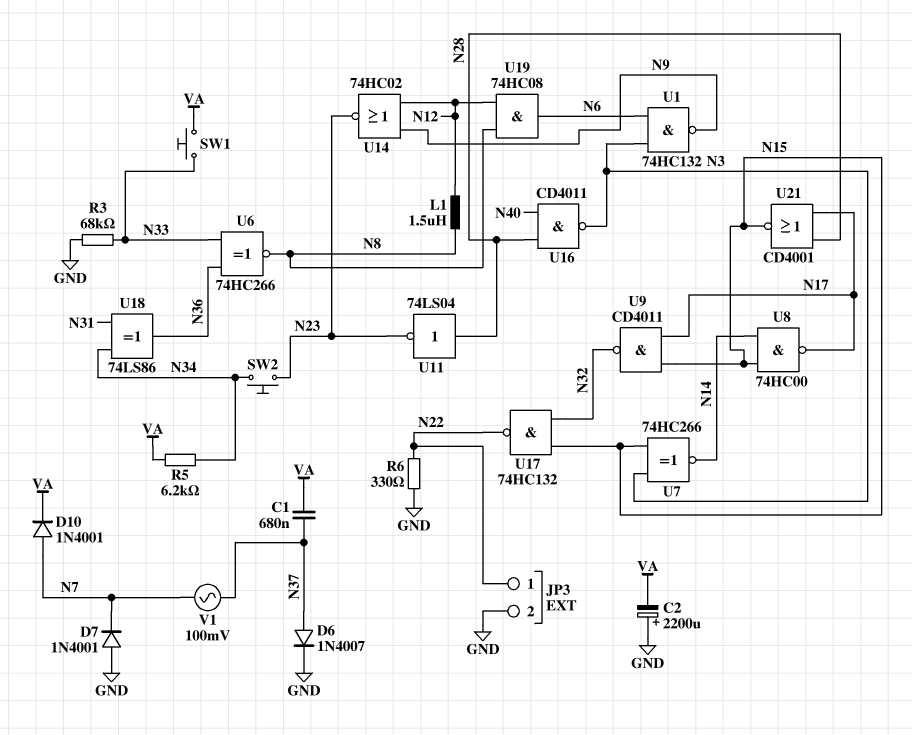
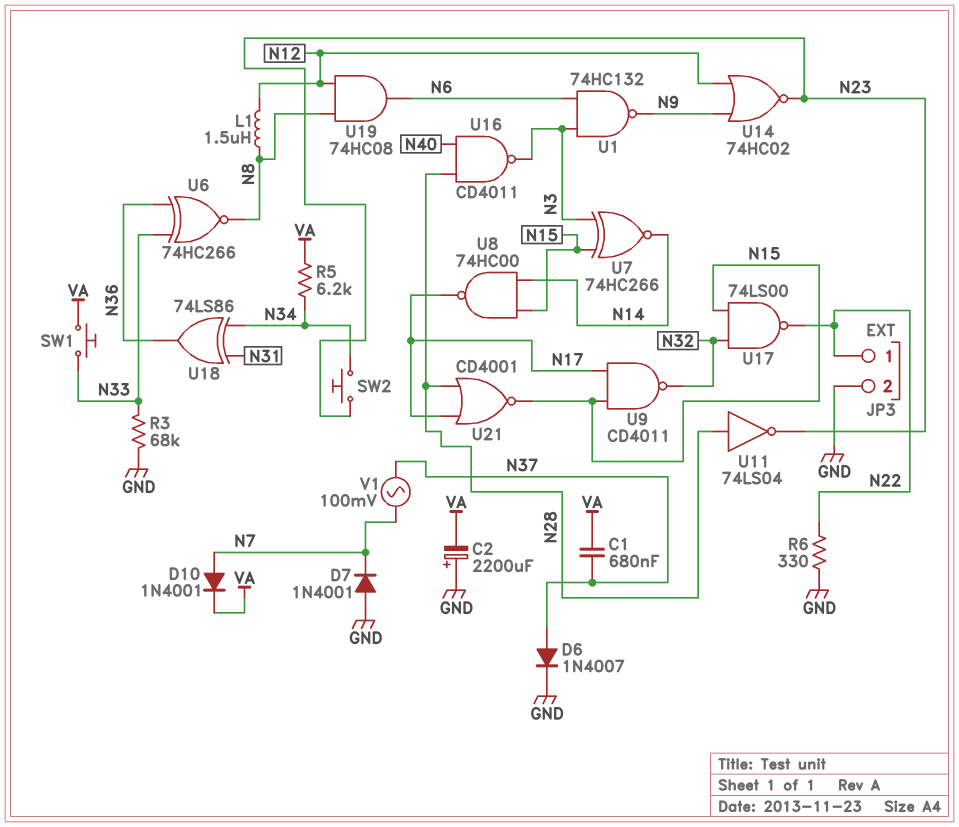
U17: NAND 74HC132 (in N15, in N32, out N22) -> NAND 74LS00 (in N15, in N32, out N22)

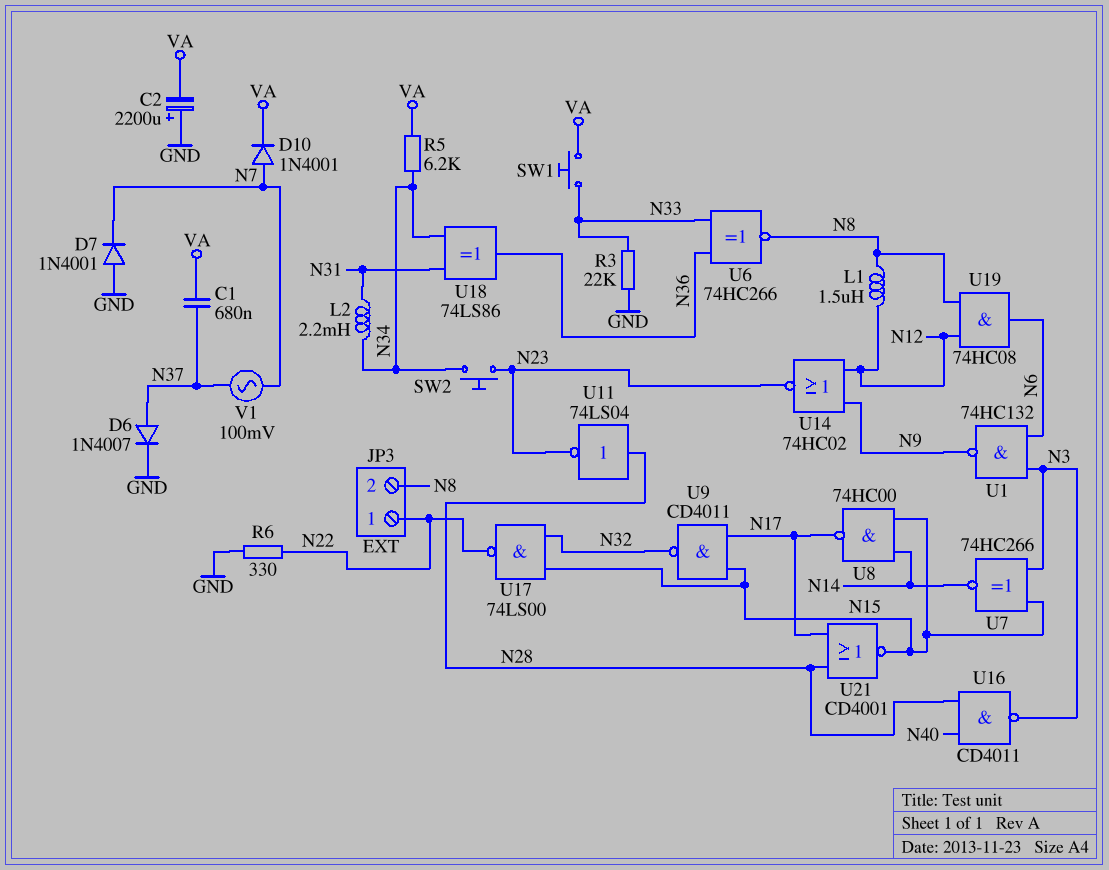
JP3 pin 2: GND -> N8
L2: none -> 2.2mH (N31, N34)
R3: 68k (GND, N33) -> 22k (GND, N33)

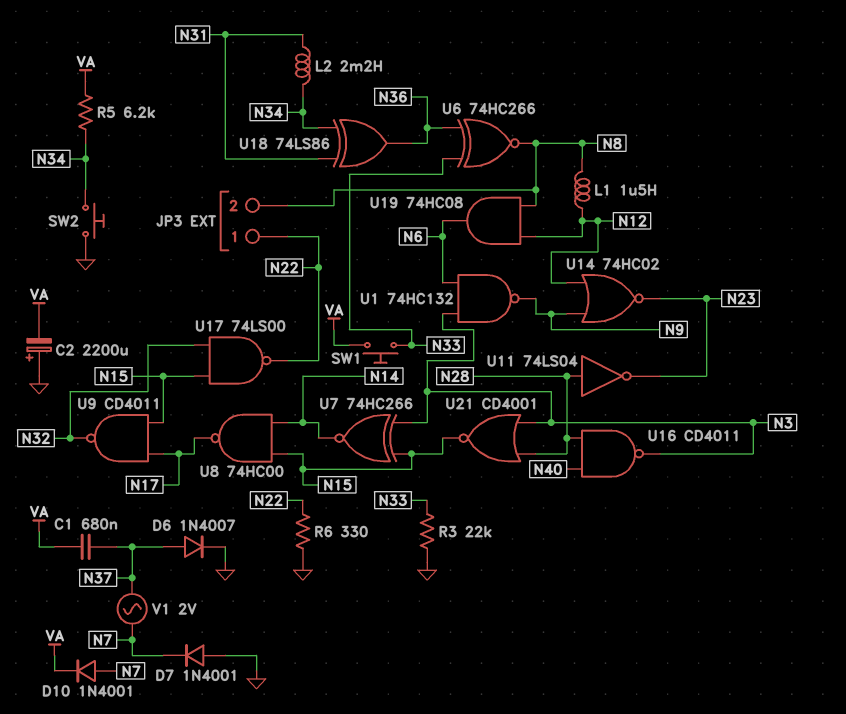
SW2: button (N23, N34) -> button (GND, N34)
U21: NOR CD4001 (in N17, in N28, out N15) -> NOR CD4001 (in N3, in N28, out N15)
V1: AC 100mV (N7, N37) -> AC 2V (N7, N37)

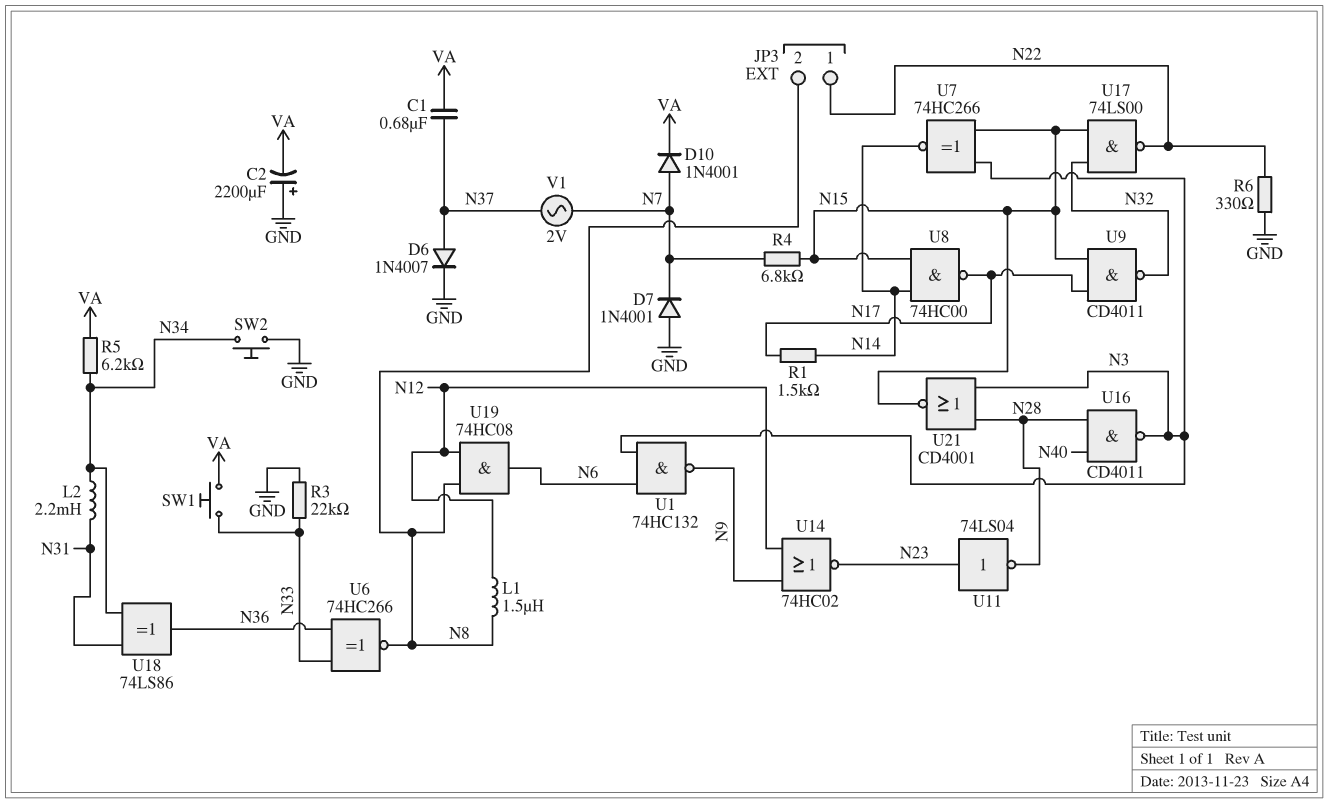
R1: none -> 1.5k (N14, N17)
R4: none -> 6.8k (N7, N15)
U11: NOT 74LS04 (in N28, out N23) -> NOT 74LS04 (in N23, out N28)

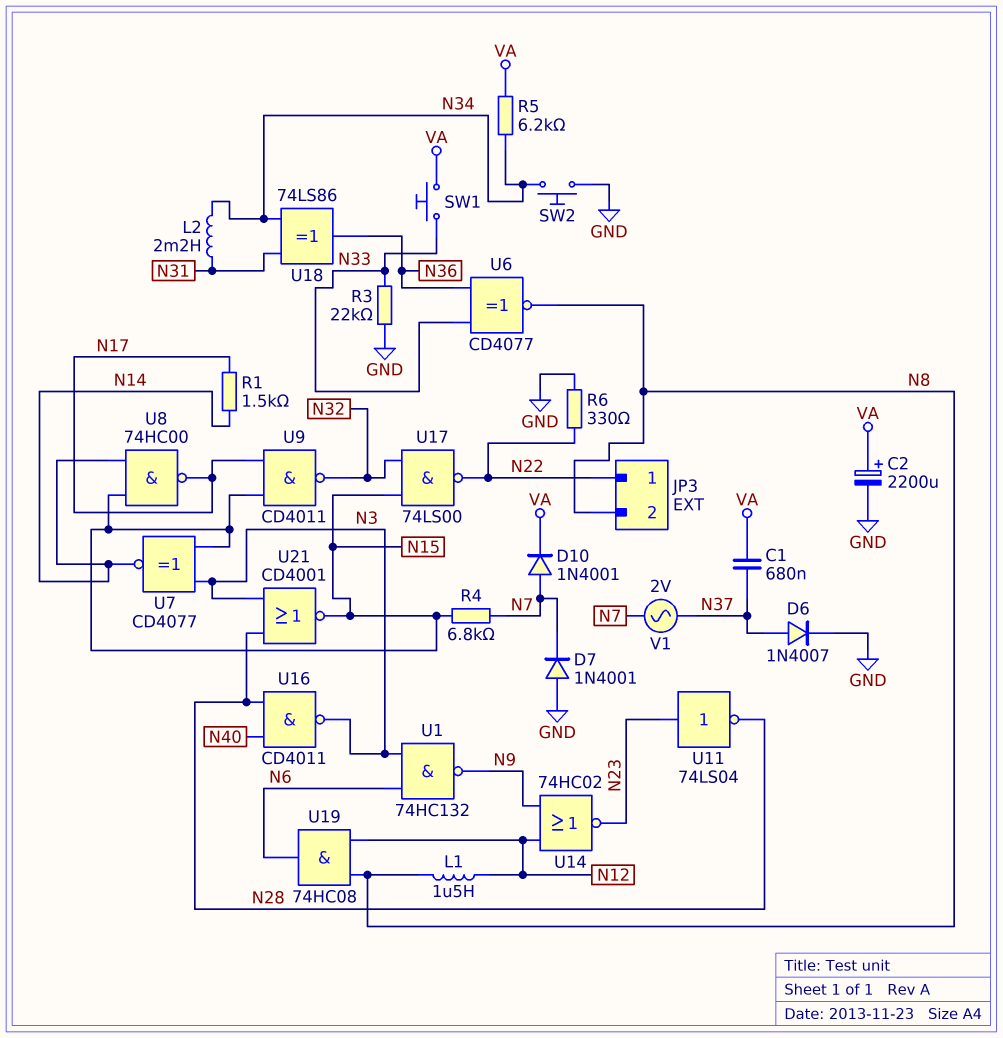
C2: 2200uF (plus GND, minus VA) -> 2200uF (plus VA, minus GND)
U6: XNOR 74HC266 (in N33, in N36, out N8) -> XNOR CD4077 (in N33, in N36, out N8)
U7: XNOR 74HC266 (in N3, in N15, out N14) -> XNOR CD4077 (in N3, in N15, out N14)

